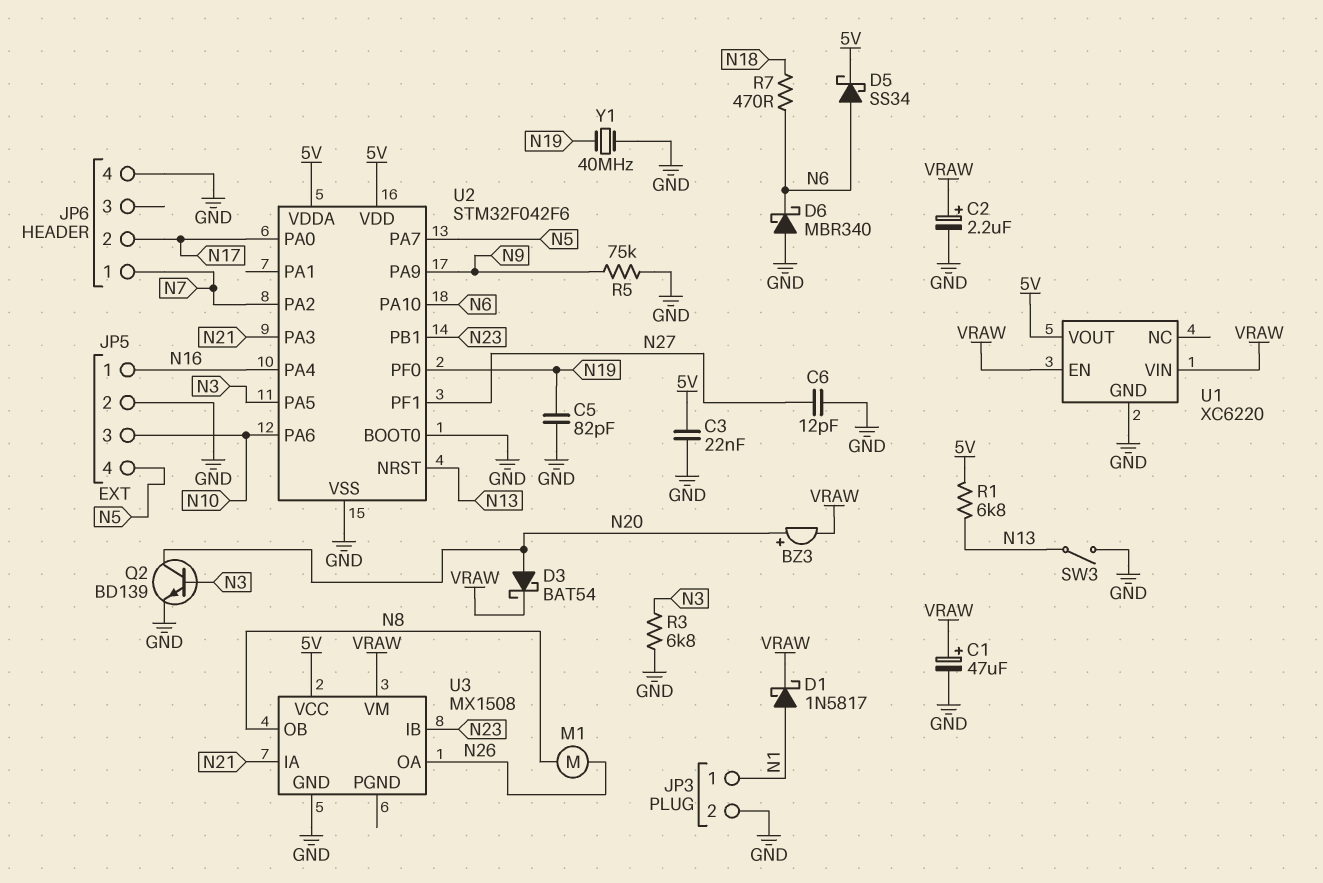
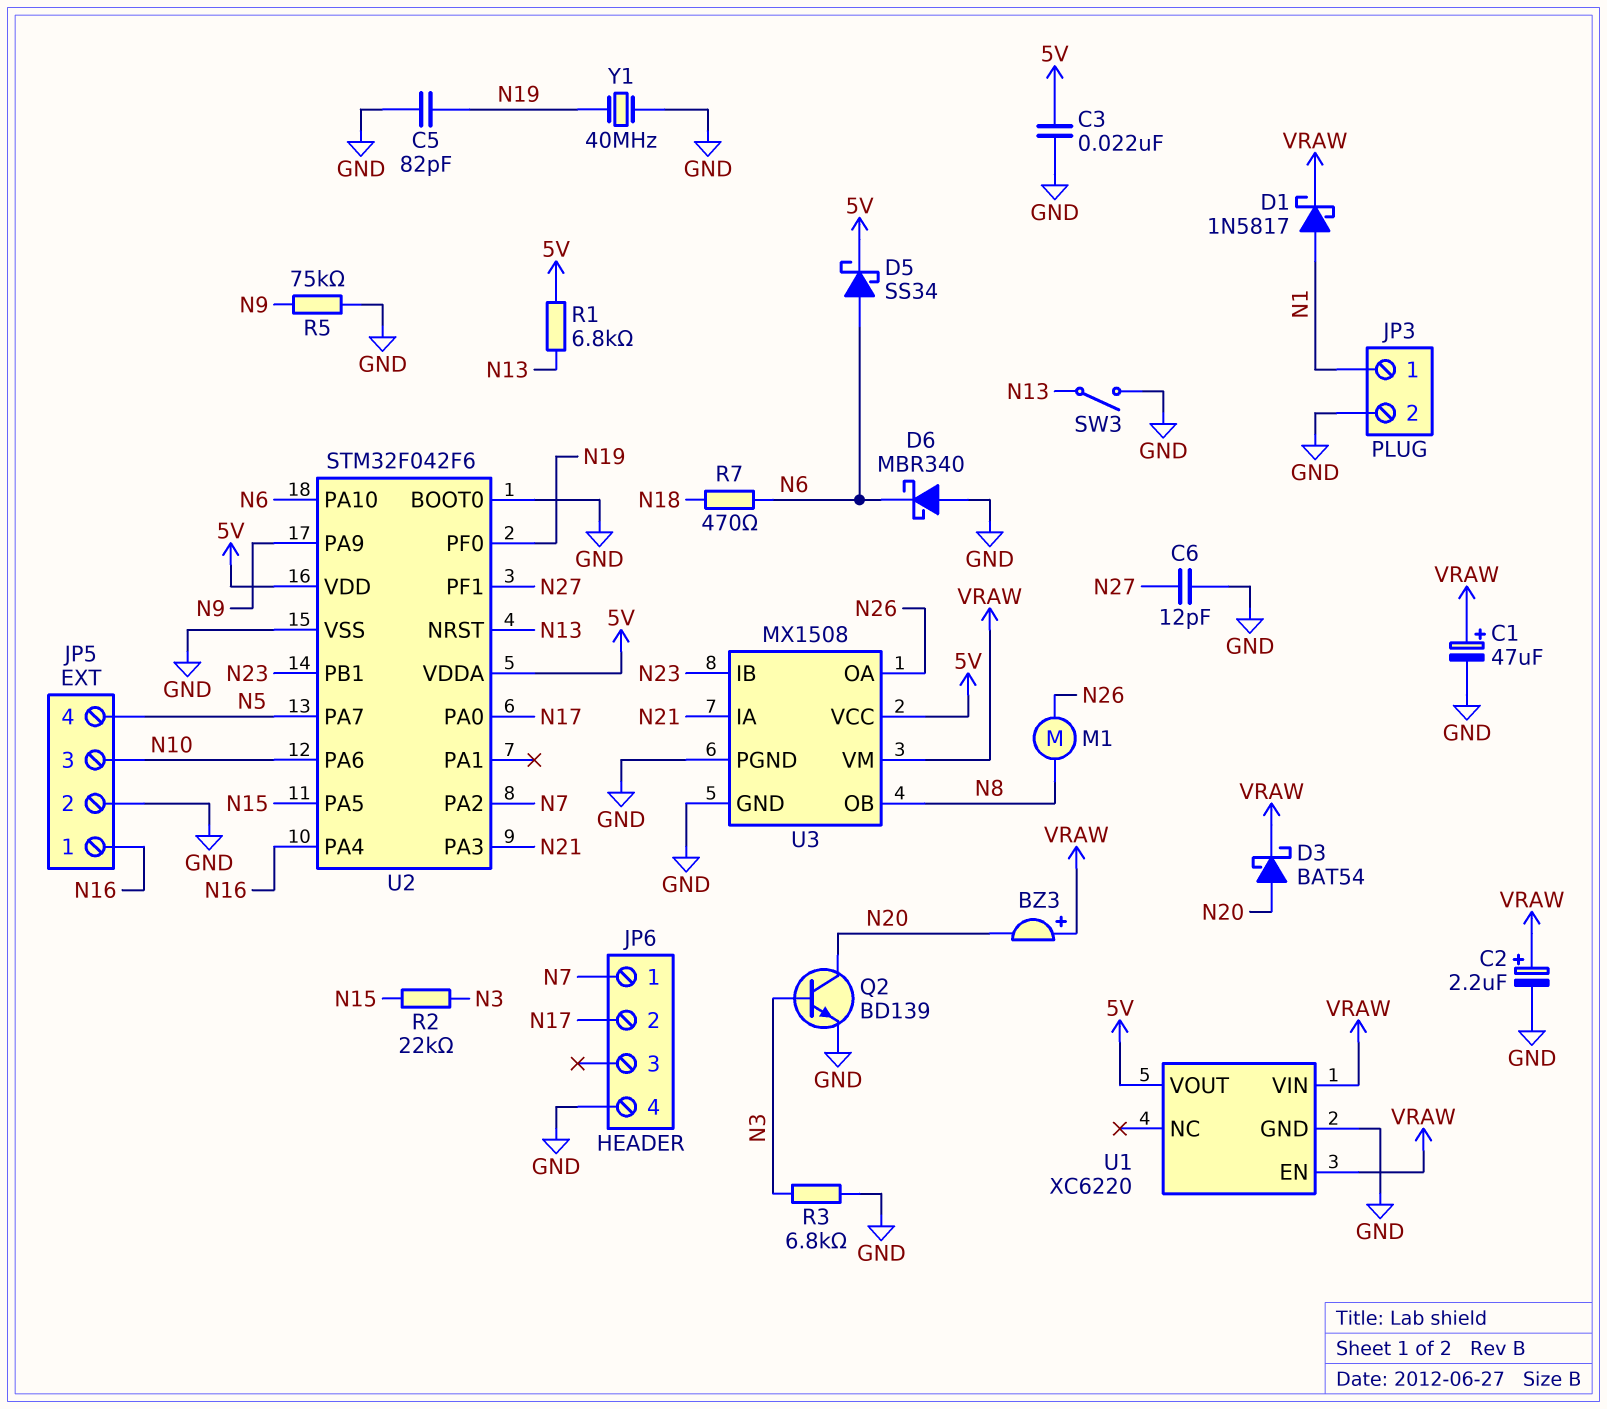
BZ3: buzzer (plus N20, minus VRAW) -> buzzer (plus VRAW, minus N20)
R2: none -> 22k (N3, N15)
U2 pin PA5: N3 -> N15
U3 pin PGND: none -> GND

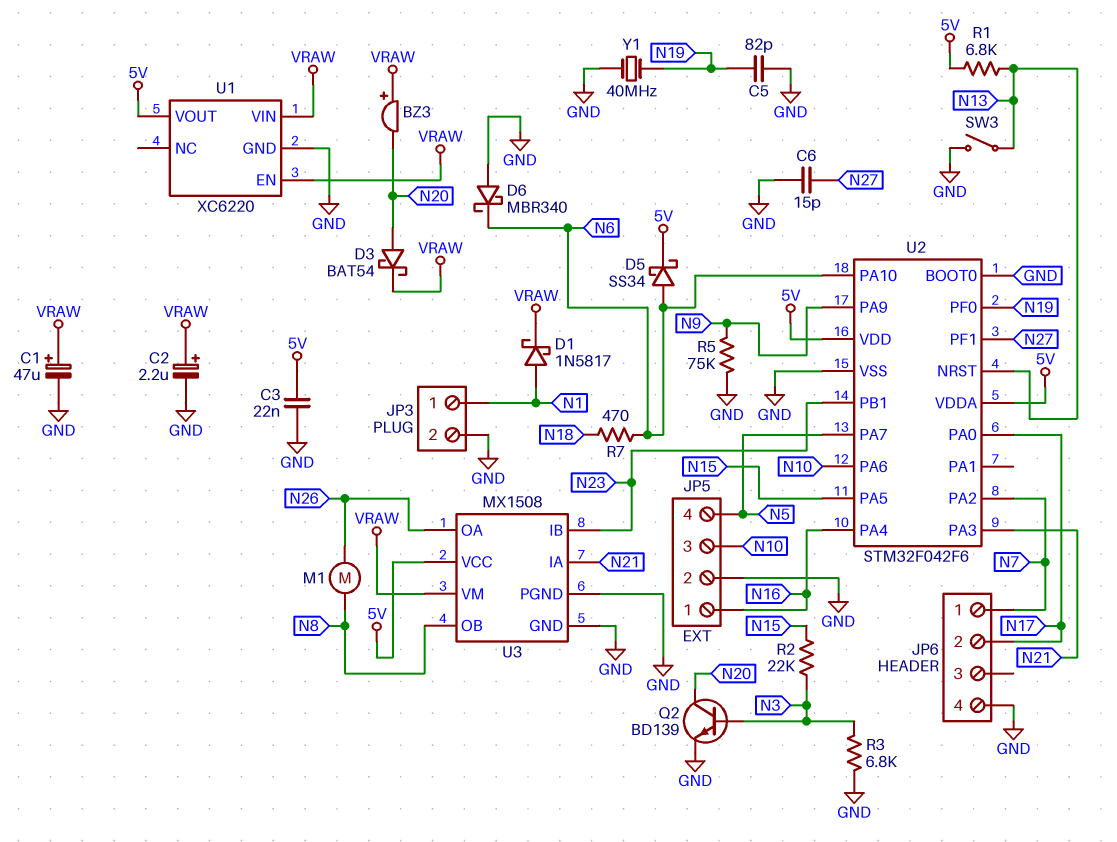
C6: 12pF (GND, N27) -> 15pF (GND, N27)

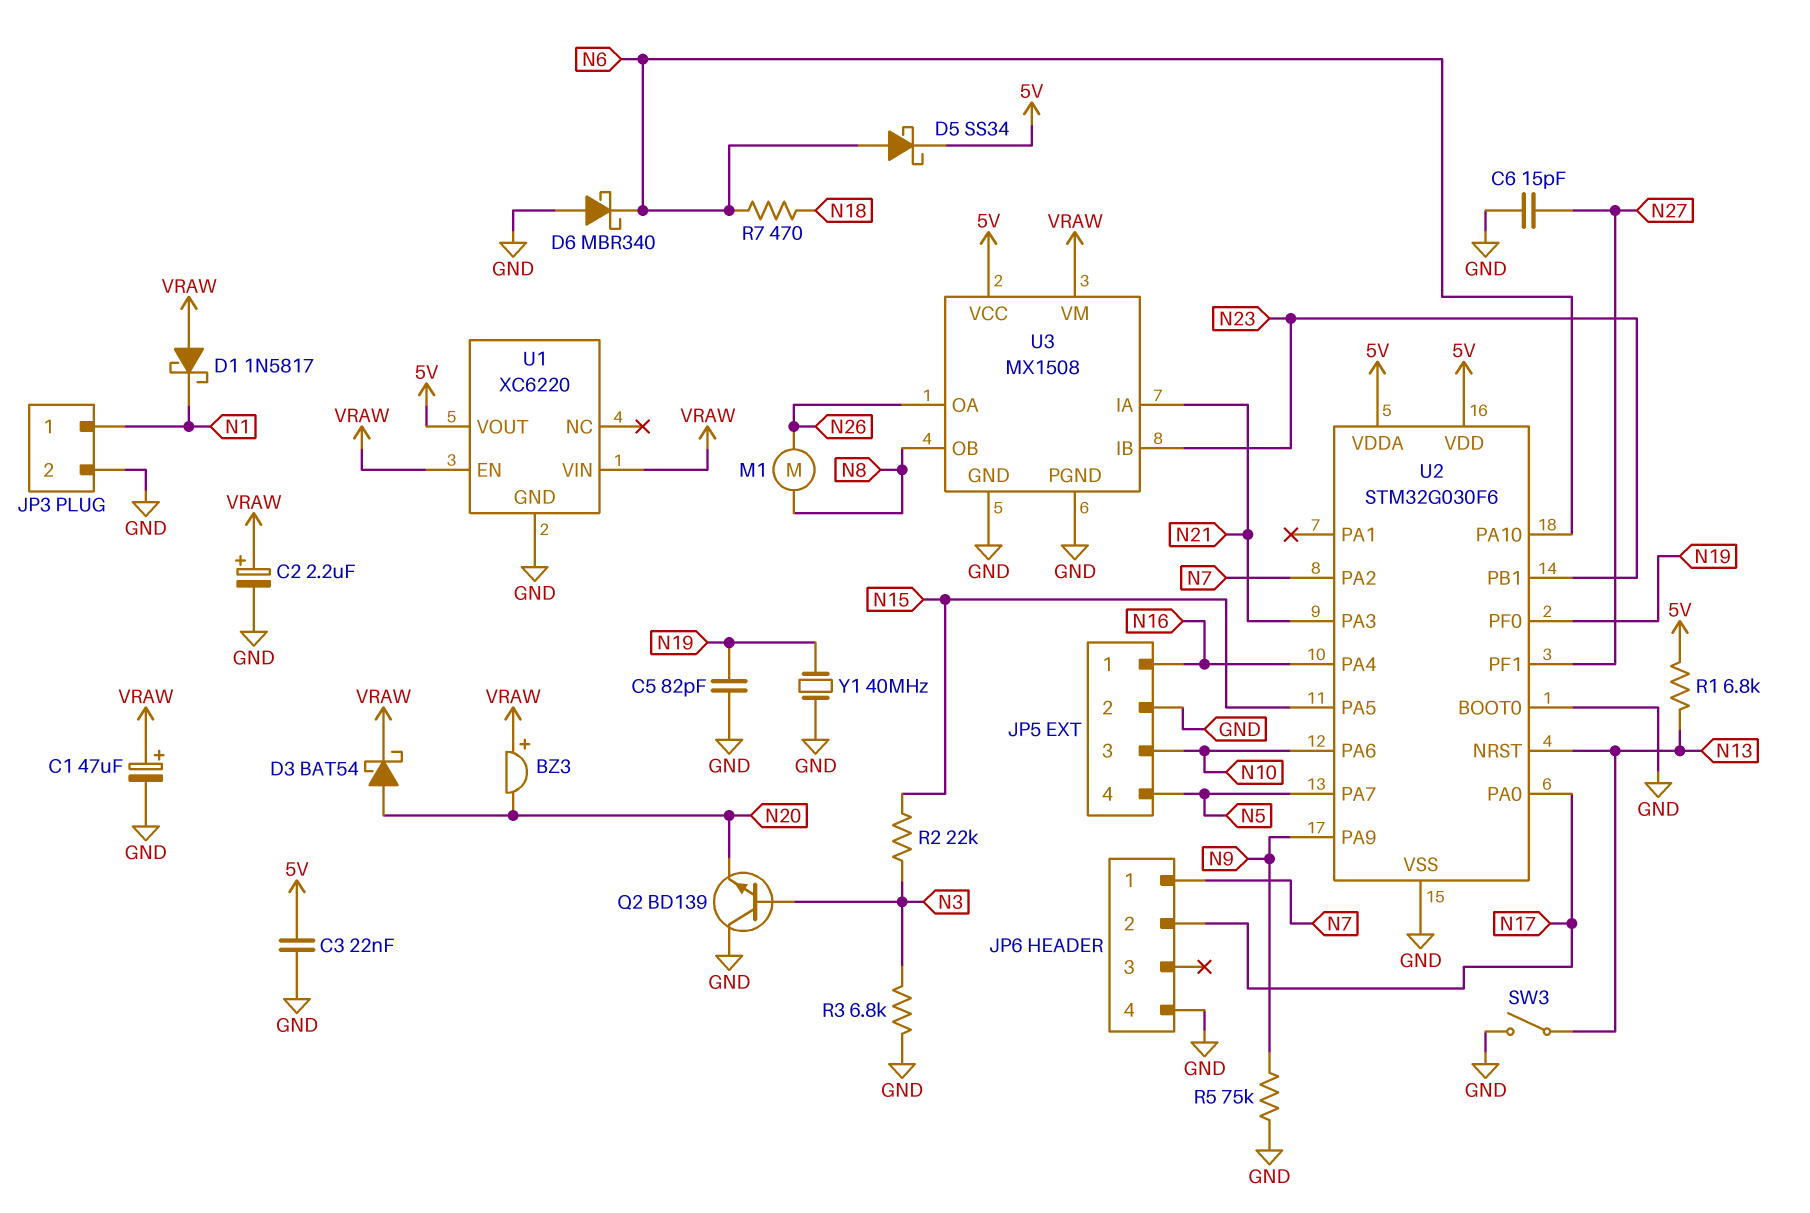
D1: schottky 1N5817 (A N1, K VRAW) -> schottky 1N5817 (A VRAW, K N1)
Q2: NPN BD139 (B N3, C N20, E GND) -> NPN BD139 (B N3, C GND, E N20)
U2: STM32F042F6 -> STM32G030F6

